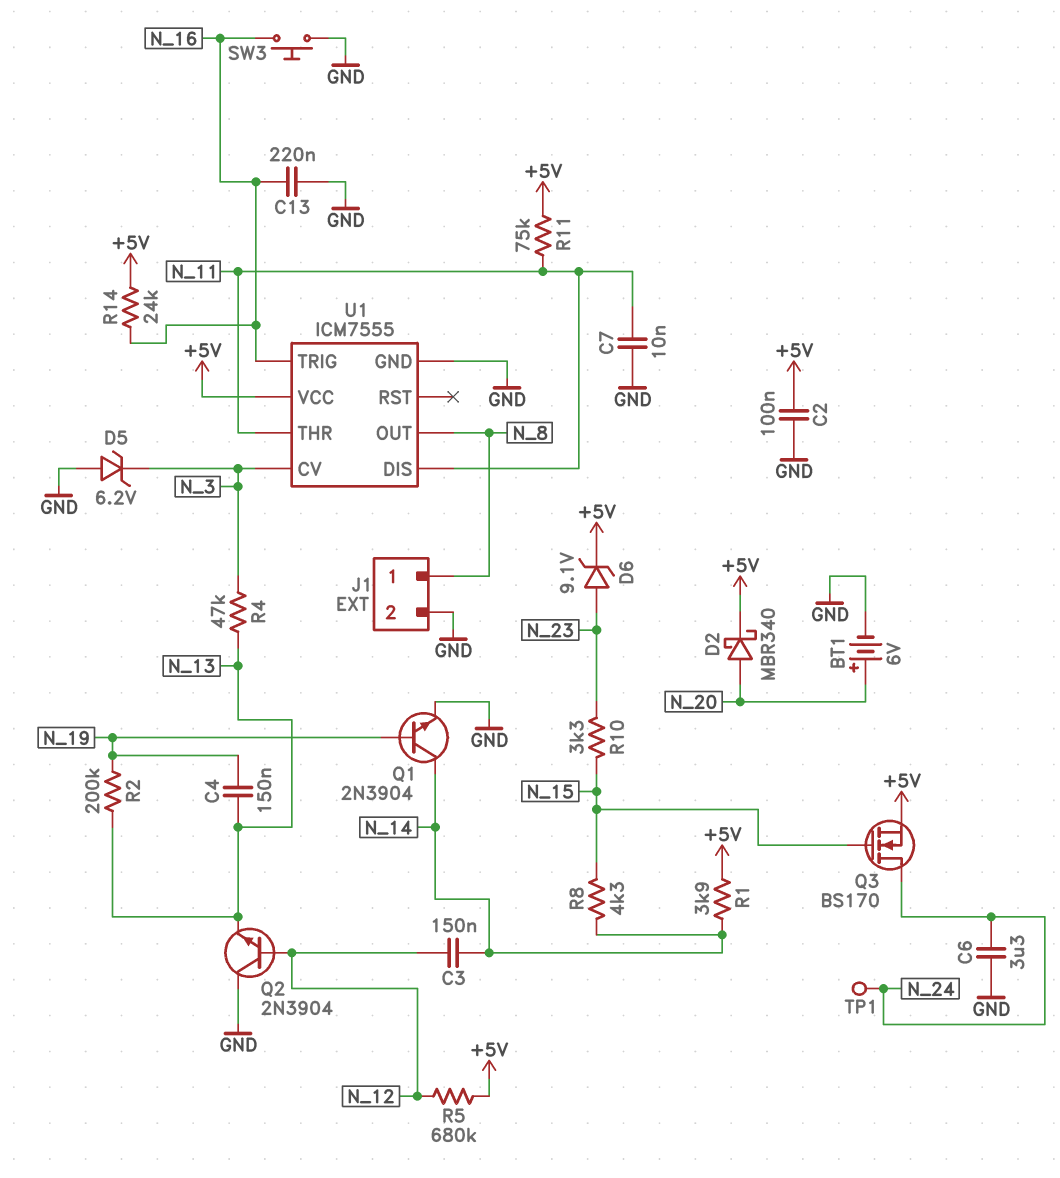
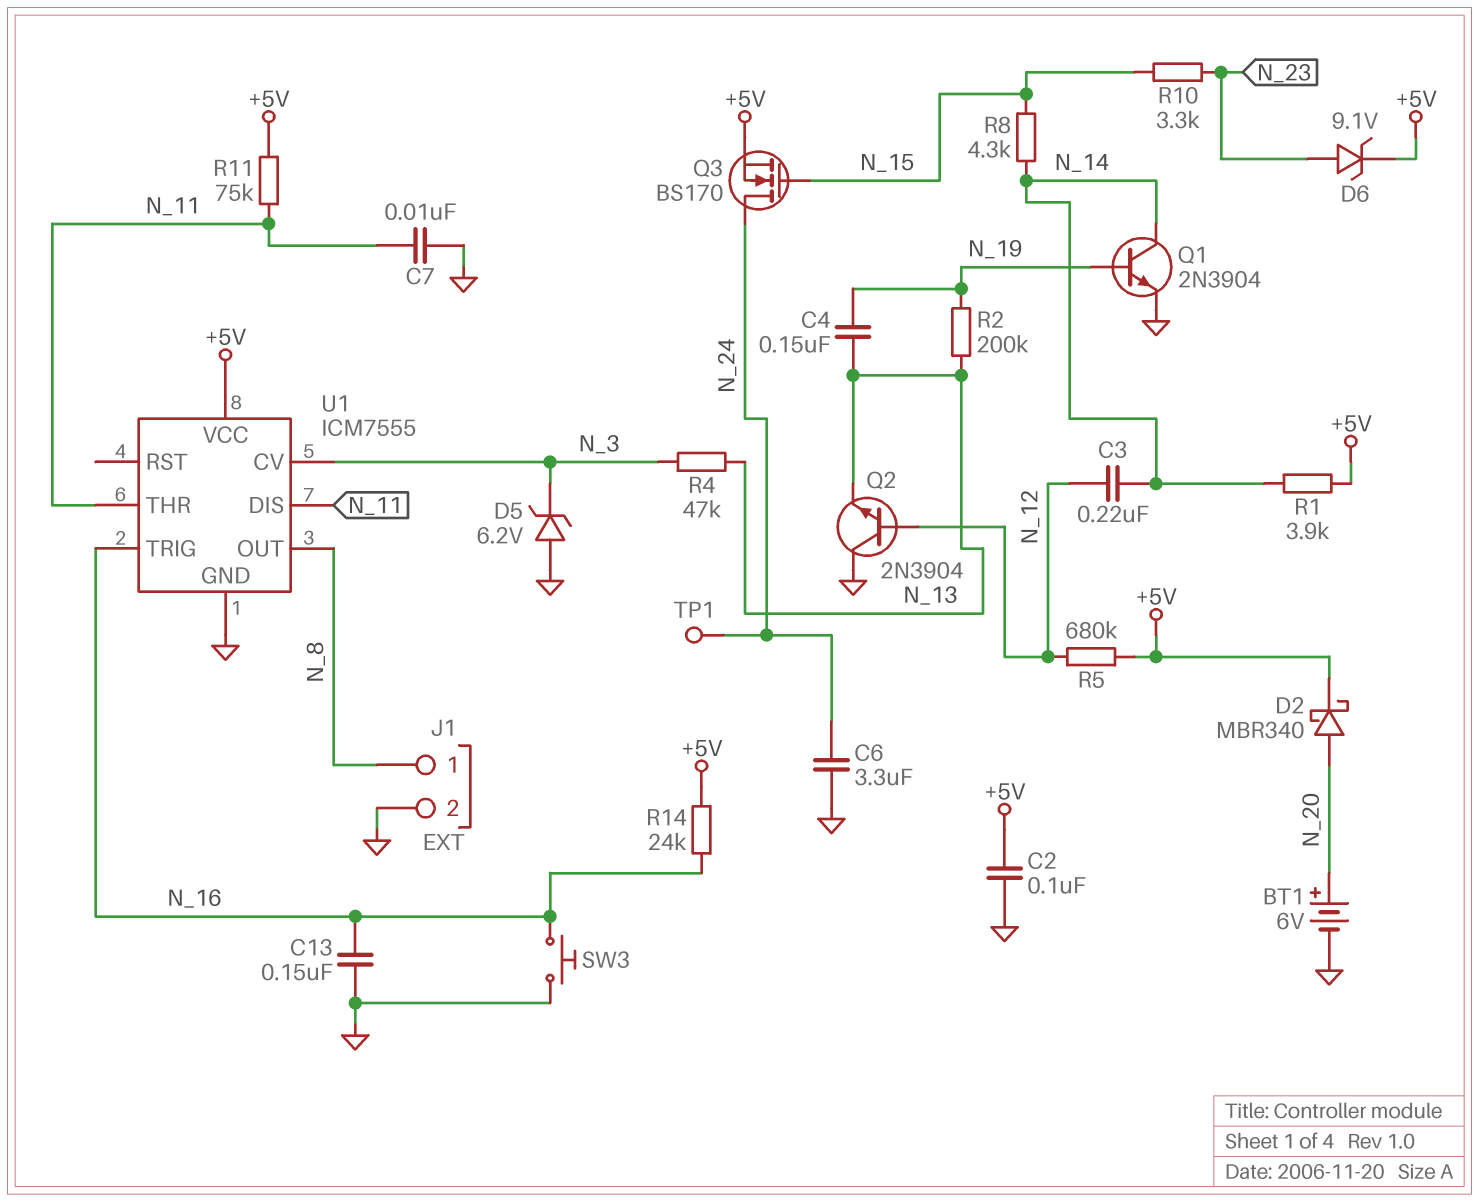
C3: 150nF (N_12, N_14) -> 220nF (N_12, N_14)
C13: 220nF (GND, N_16) -> 150nF (GND, N_16)

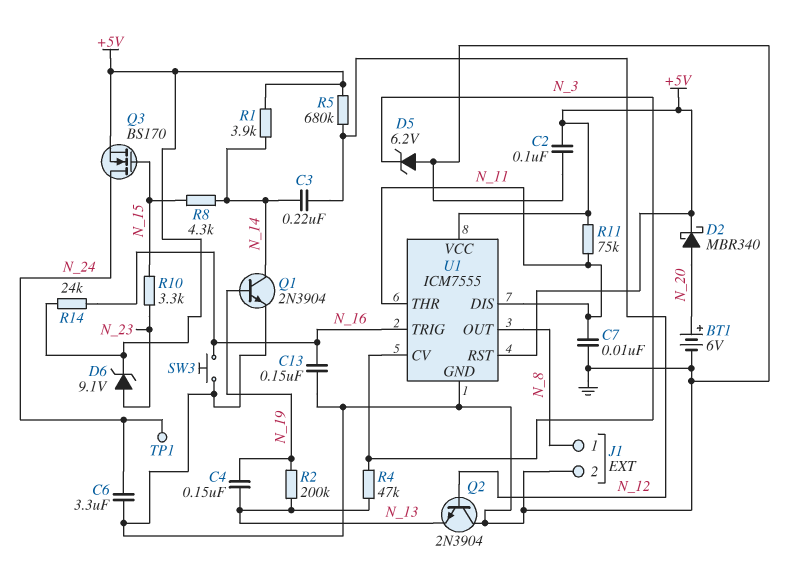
U1 pin RST: none -> +5V

